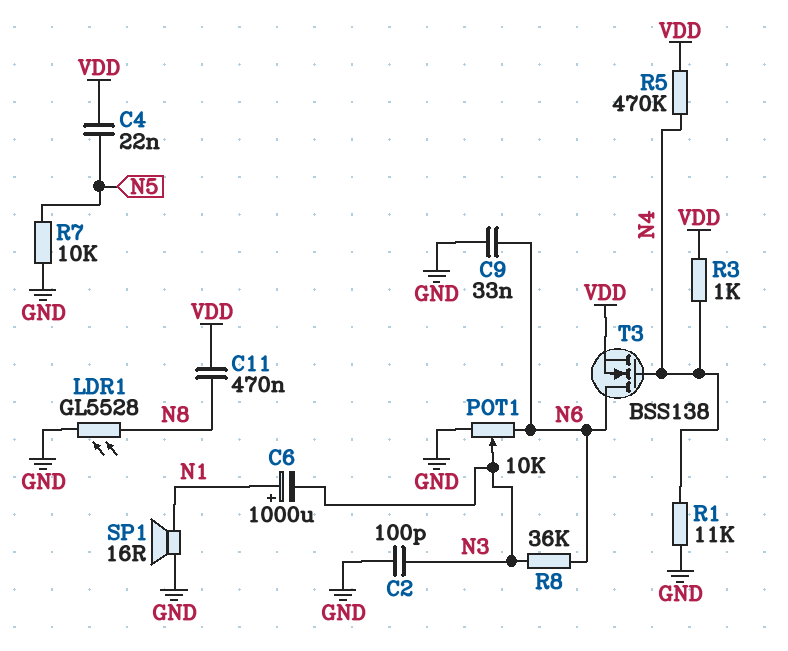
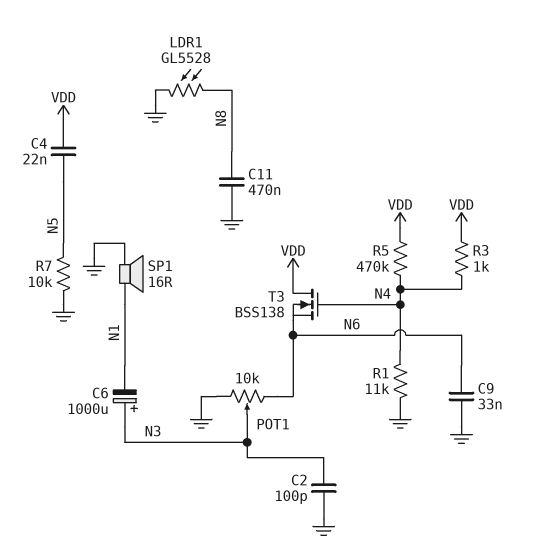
C6: 1000uF (plus N1, minus N3) -> 1000uF (plus N3, minus N1)
C11: 470nF (N8, VDD) -> 470nF (GND, N8)
R8: 36k (N3, N6) -> none
T3: NMOS BSS138 (G N4, D N6, S VDD) -> NMOS BSS138 (G N4, D VDD, S N6)

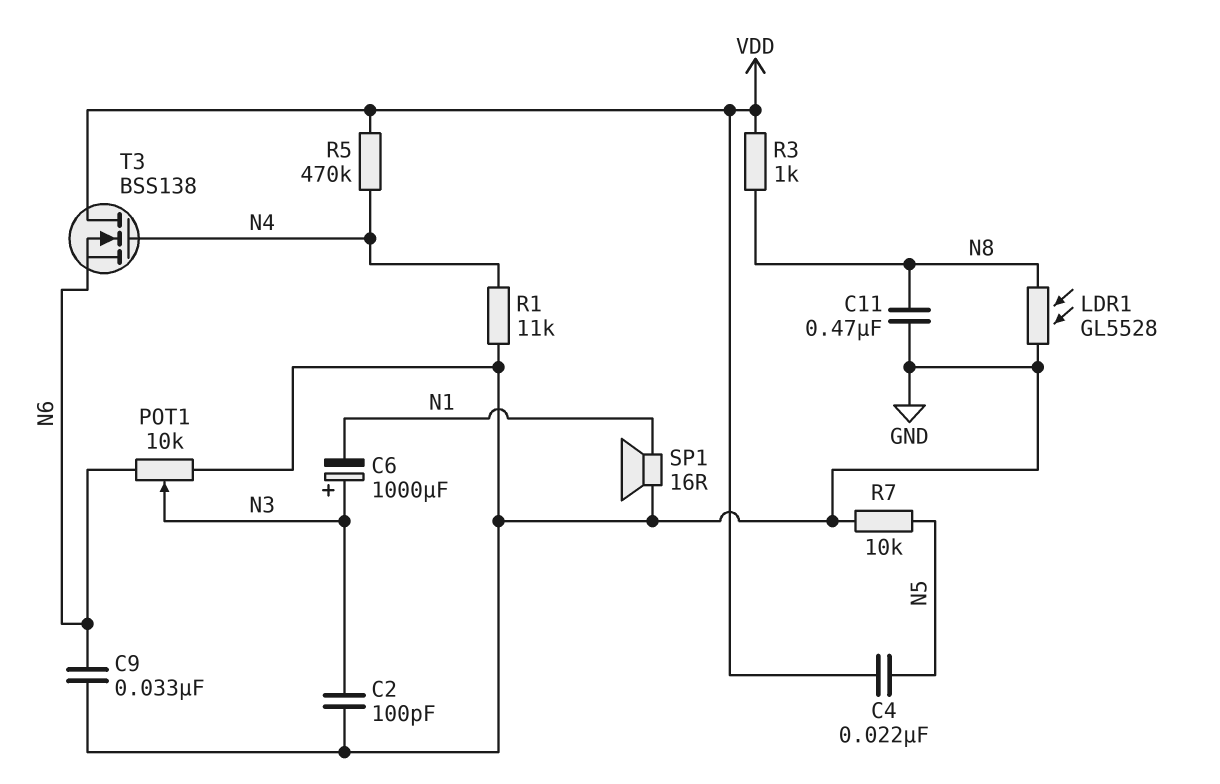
R3: 1k (N4, VDD) -> 1k (N8, VDD)

